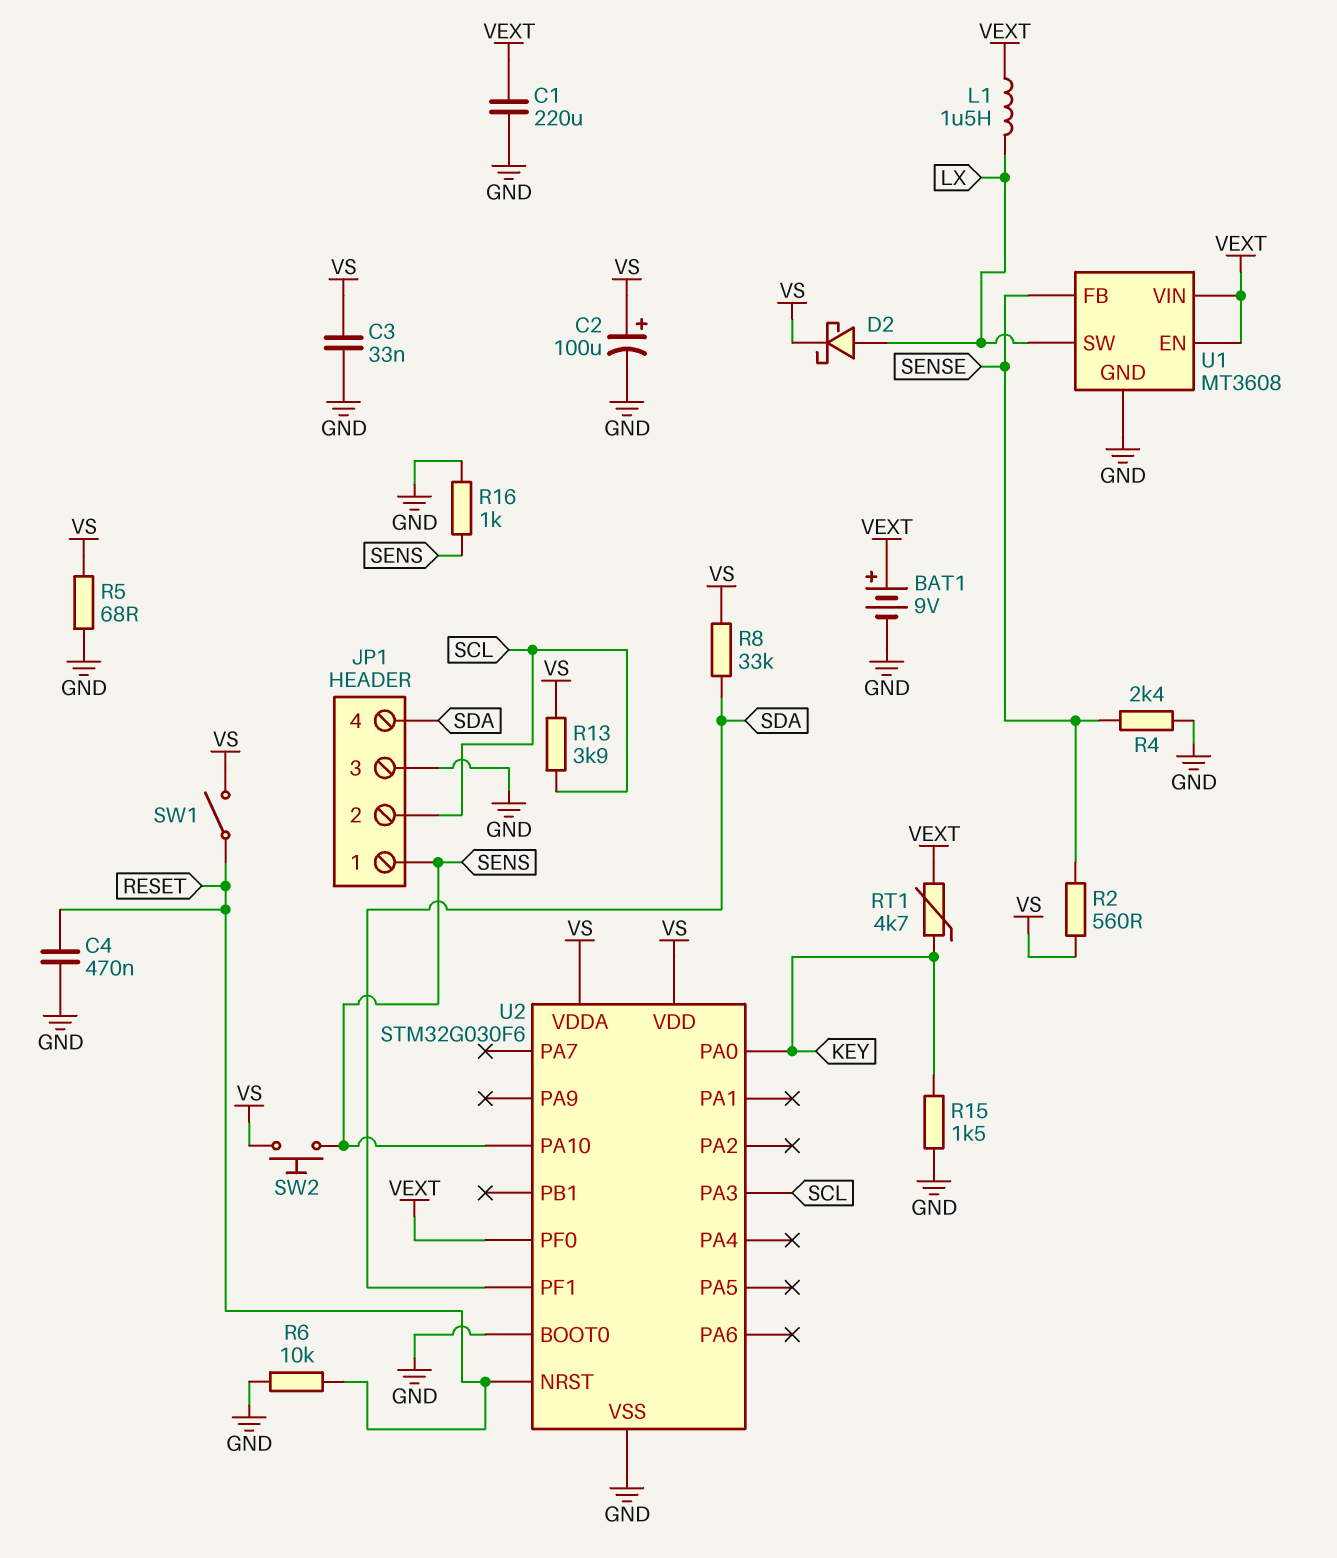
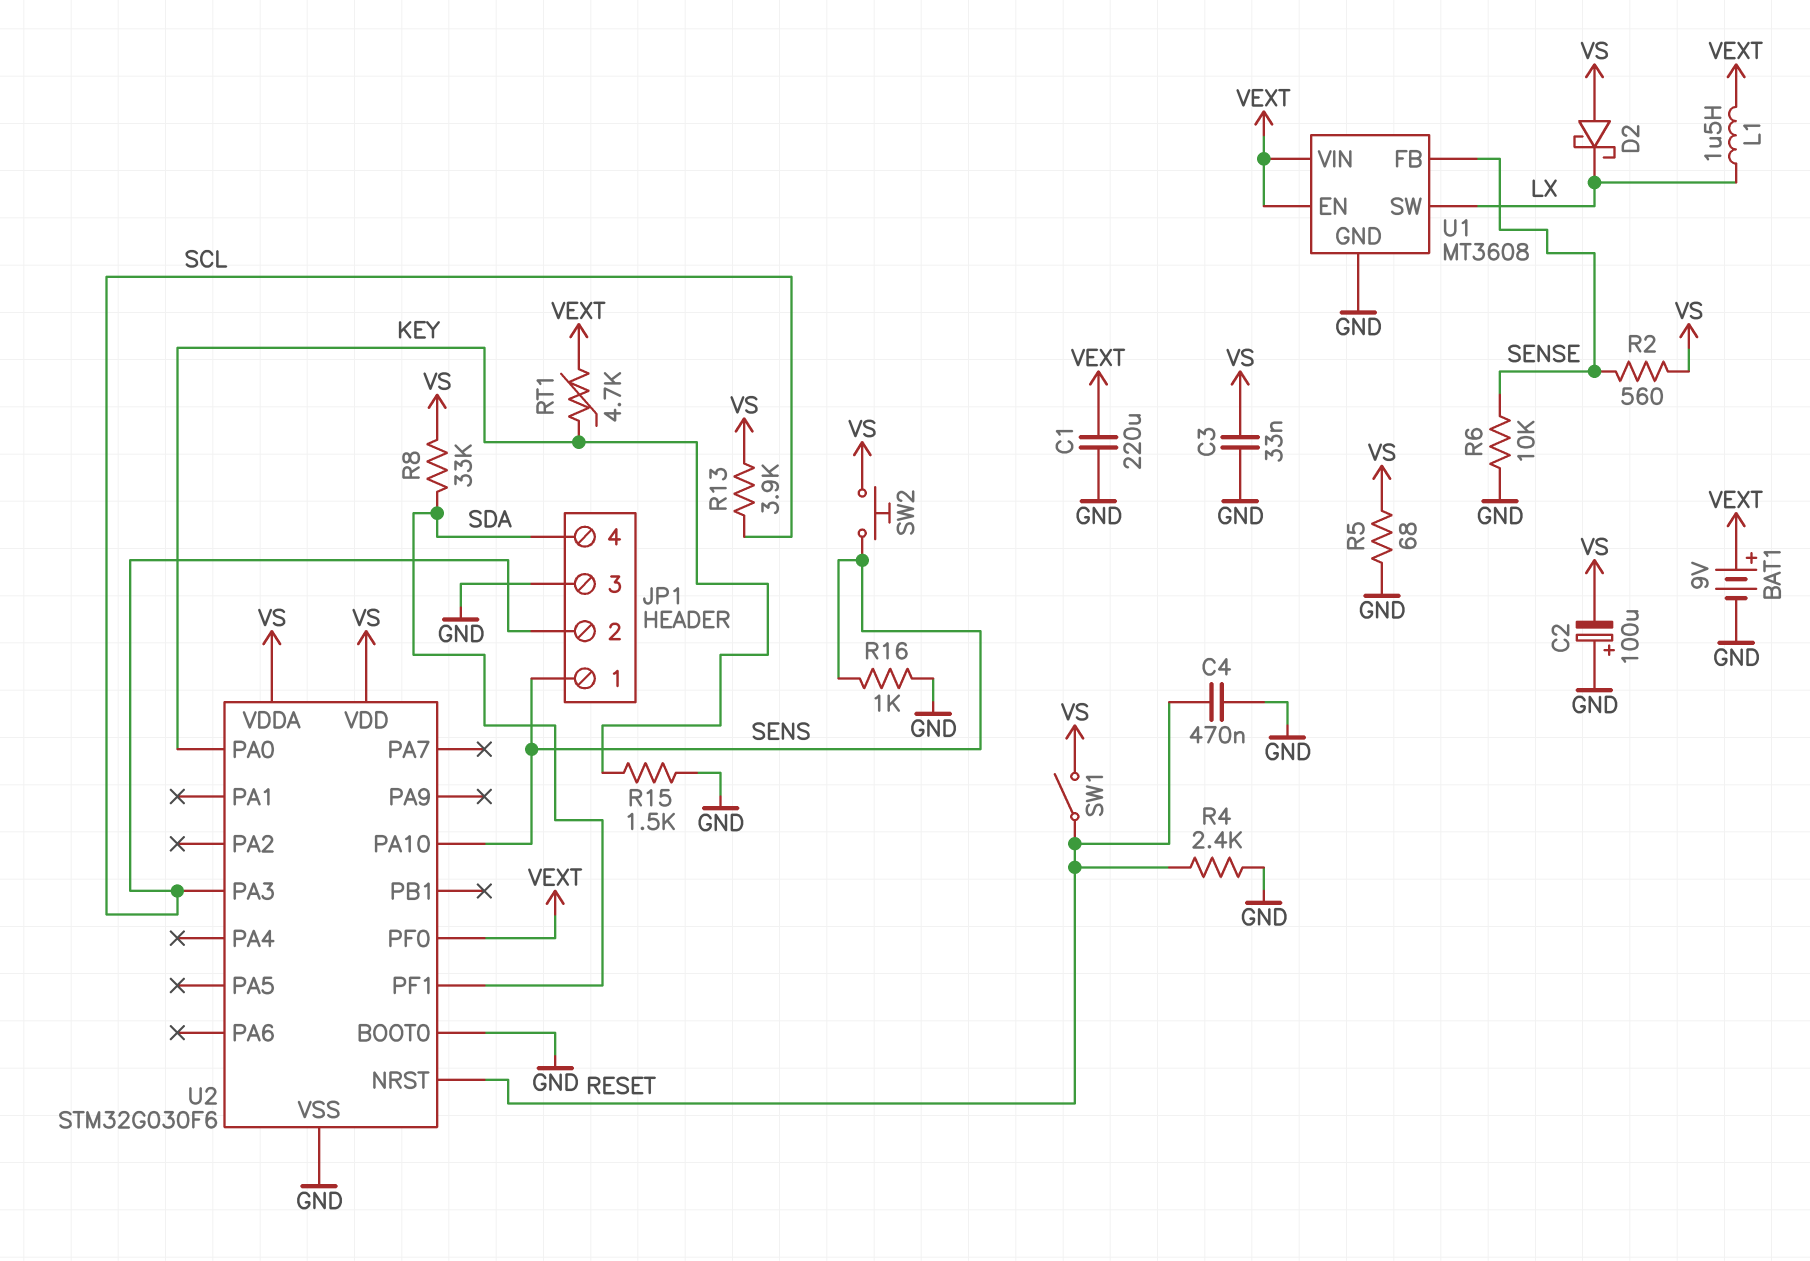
C2: 100uF (plus VS, minus GND) -> 100uF (plus GND, minus VS)
D2: schottky (A LX, K VS) -> schottky (A VS, K LX)
R4: 2.4k (GND, SENSE) -> 2.4k (GND, RESET)
R6: 10k (GND, RESET) -> 10k (GND, SENSE)

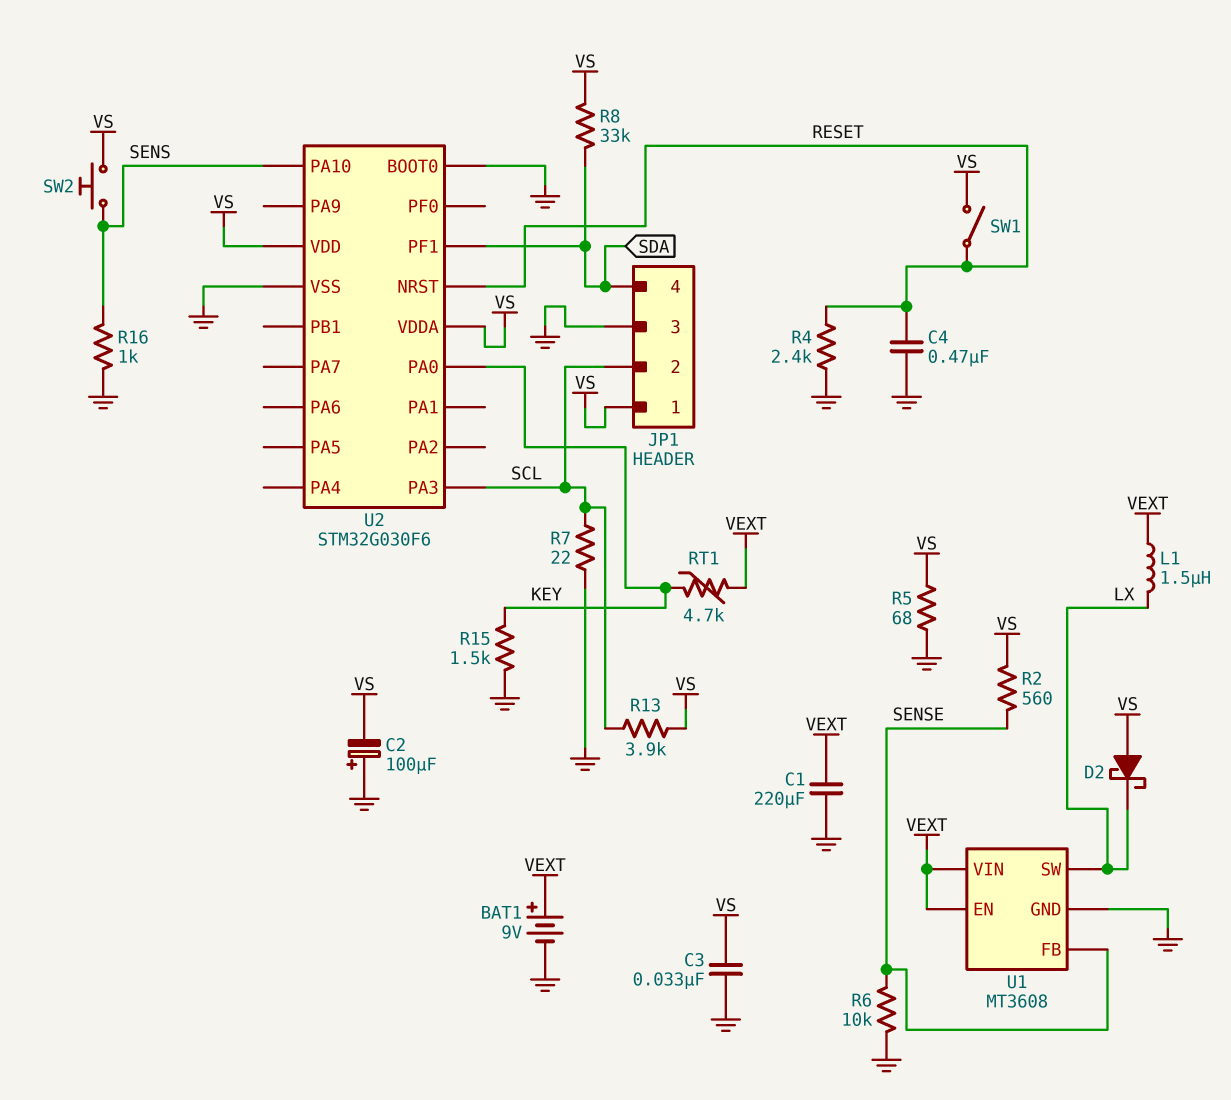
JP1 pin 1: SENS -> VS
R7: none -> 22 (GND, SCL)
U2 pin PF0: VEXT -> none

